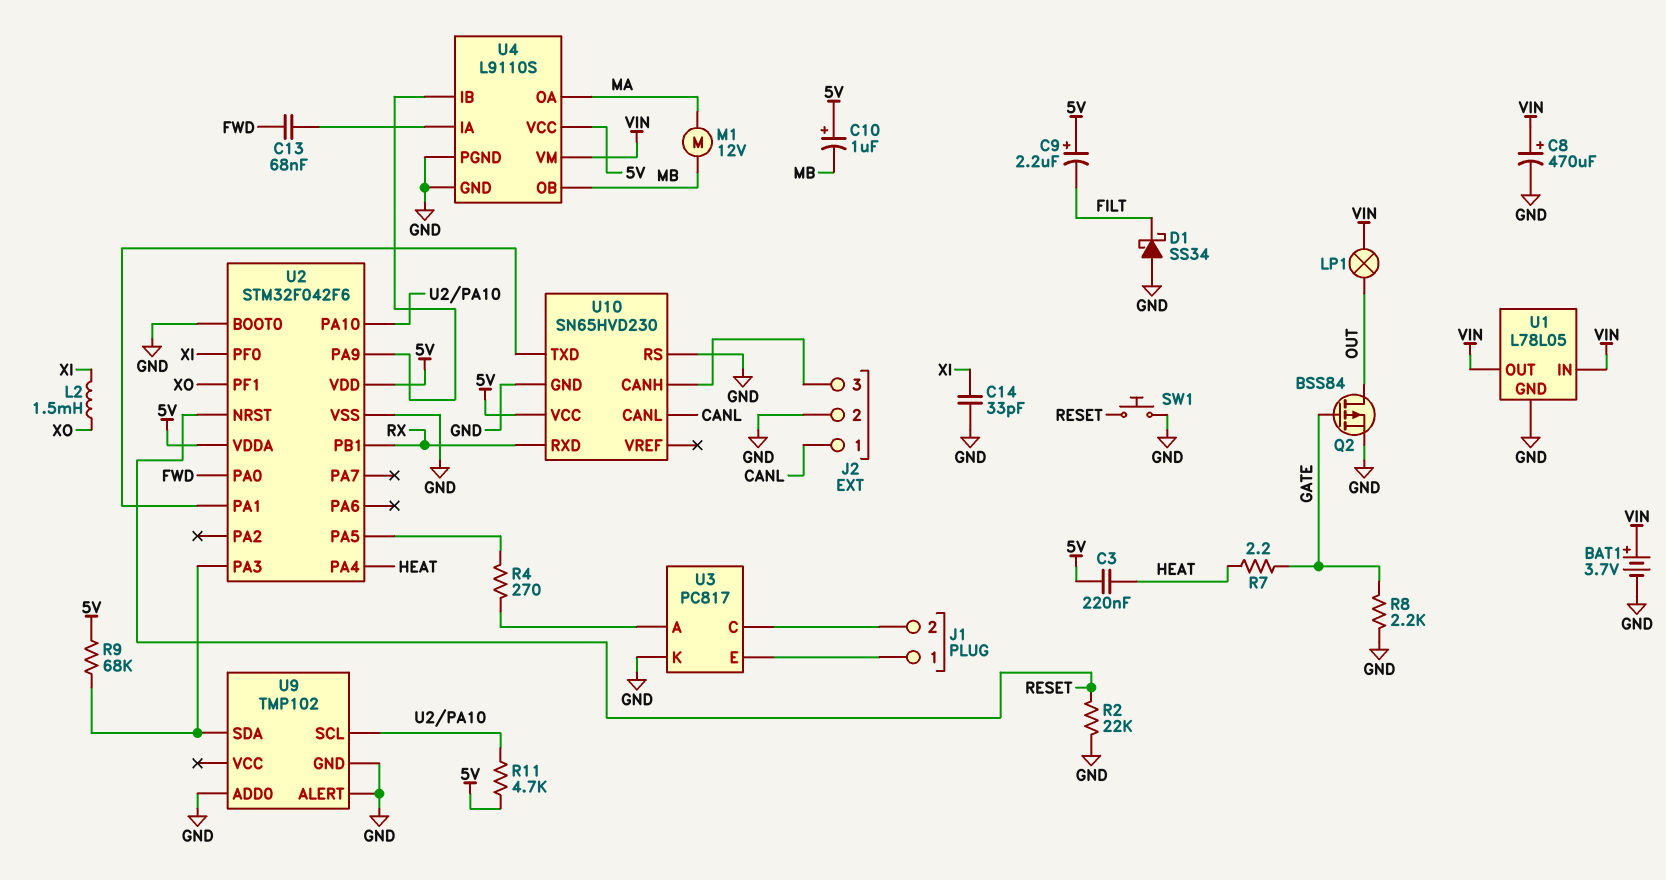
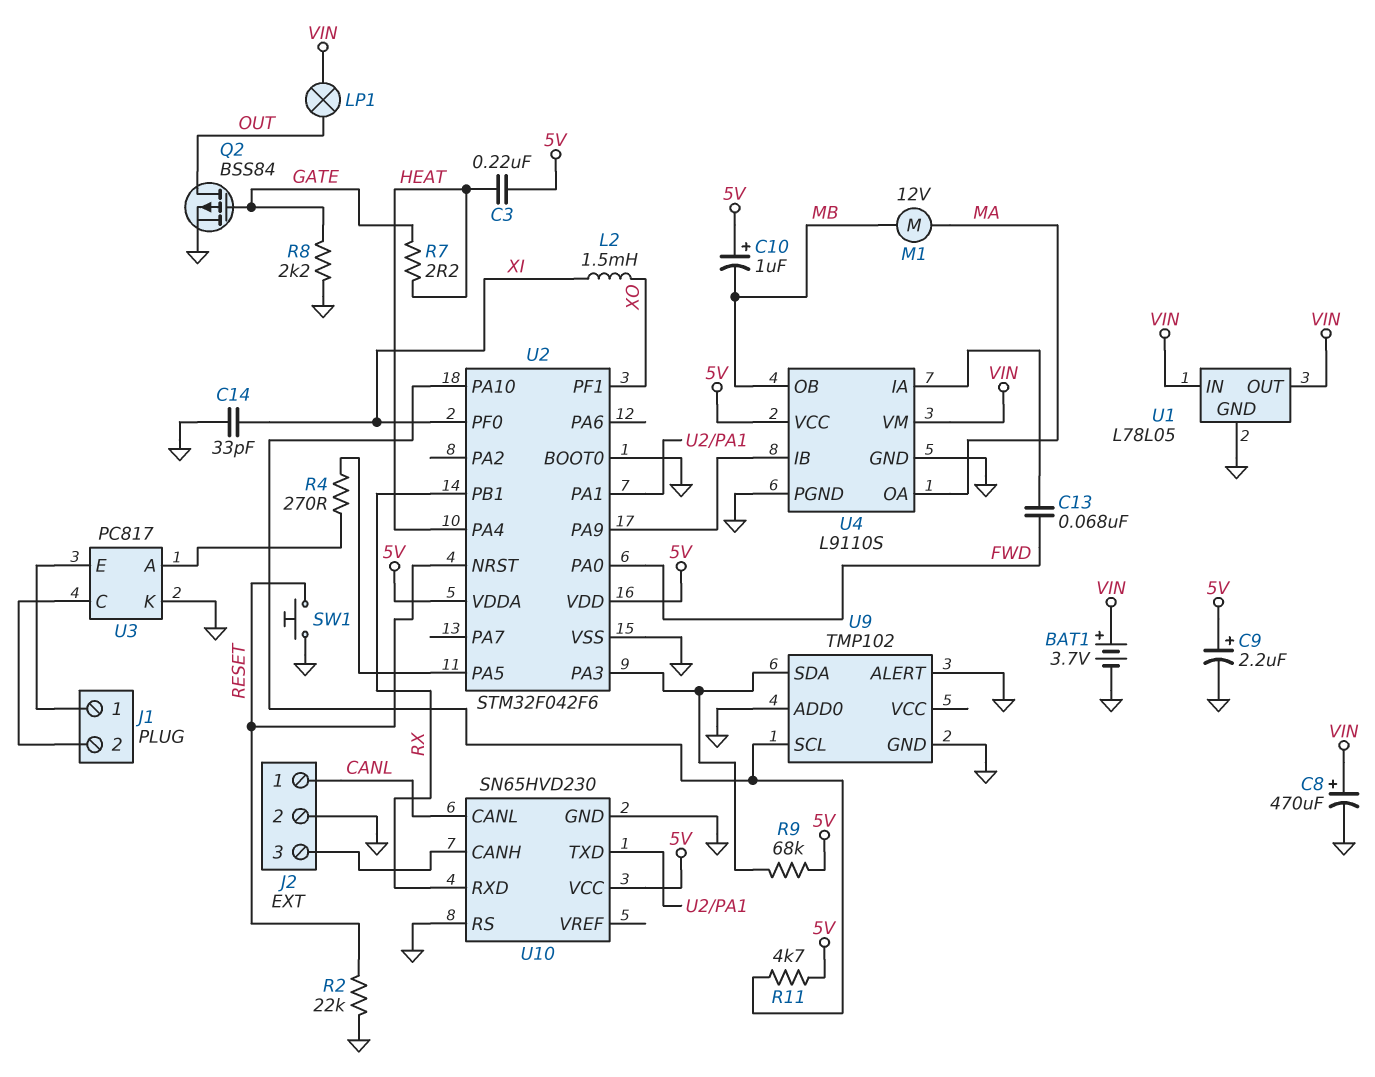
C9: 2.2uF (plus 5V, minus FILT) -> 2.2uF (plus 5V, minus GND)
D1: schottky SS34 (A GND, K FILT) -> none

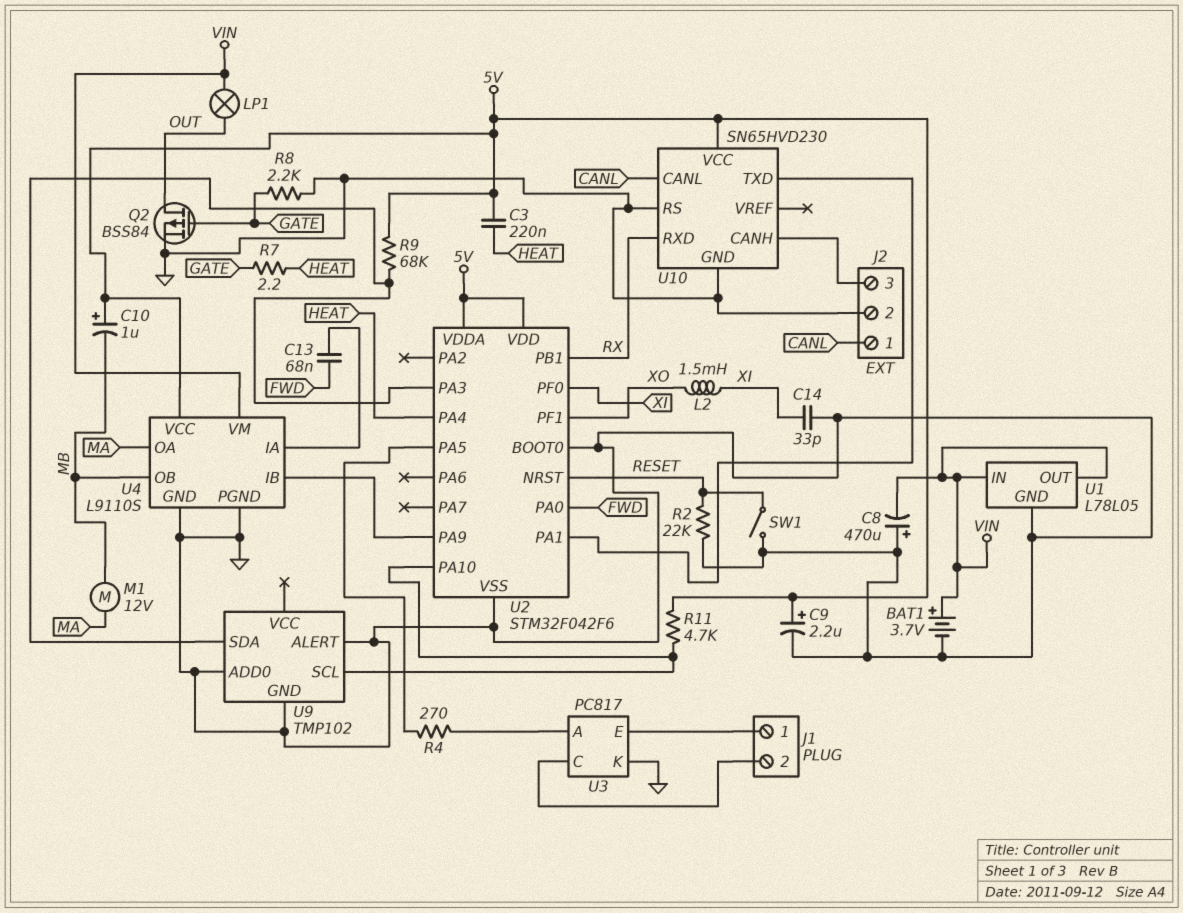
C8: 470uF (plus VIN, minus GND) -> 470uF (plus GND, minus VIN)
SW1: button (GND, RESET) -> switch (GND, RESET)

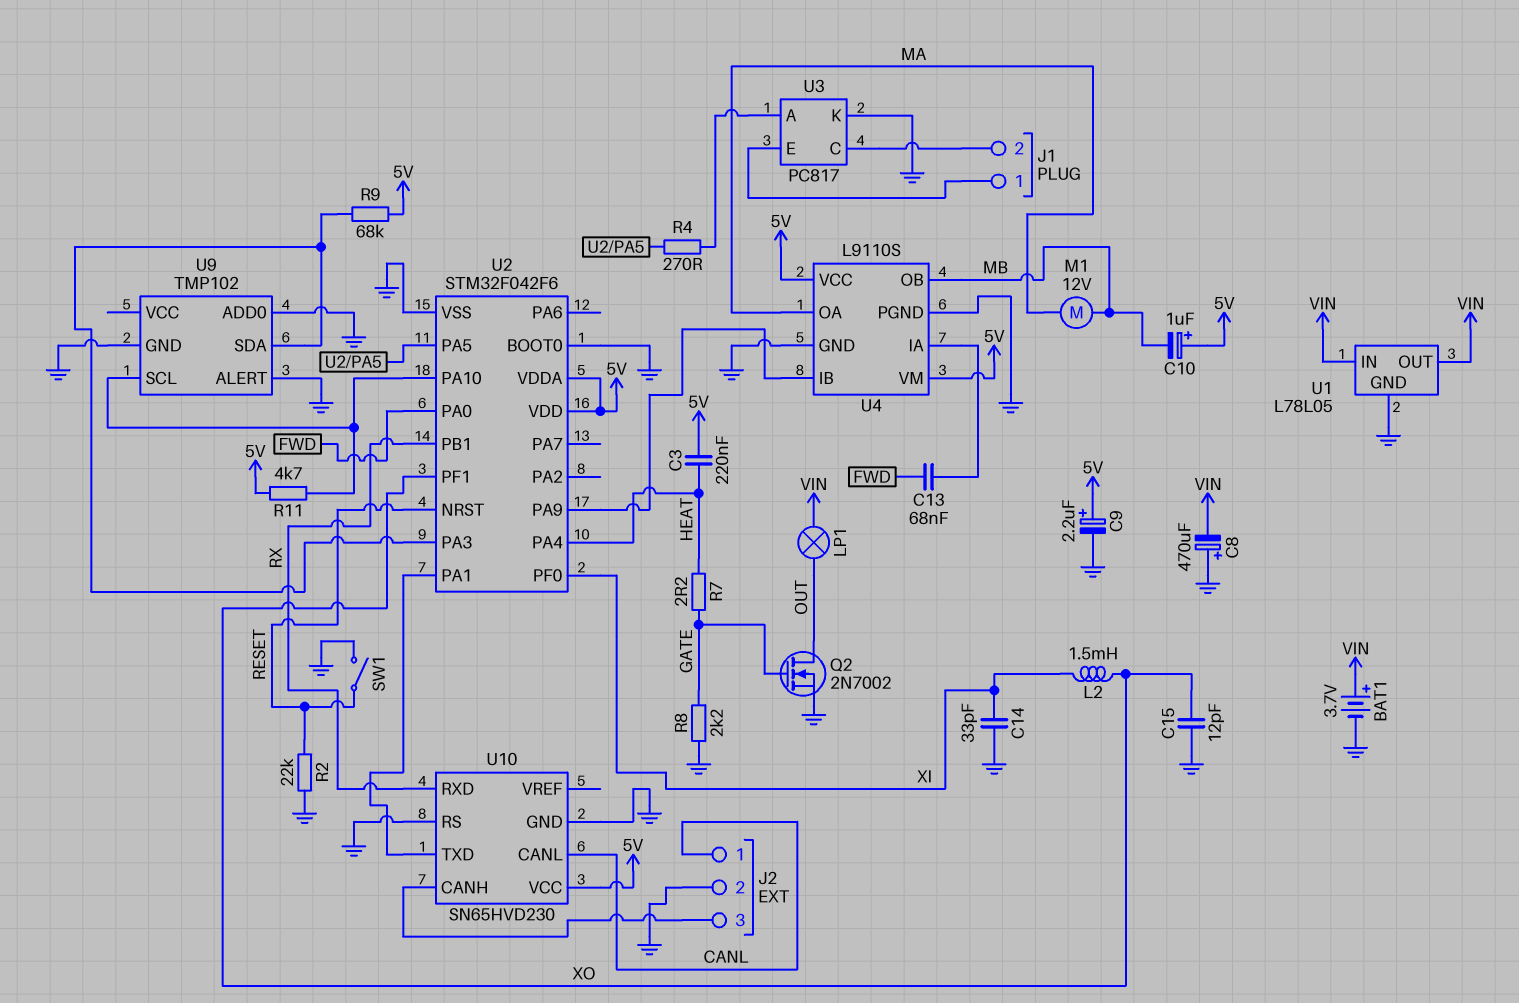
C15: none -> 12pF (GND, XO)
Q2: PMOS BSS84 (G GATE, D OUT, S GND) -> NMOS 2N7002 (G GATE, D OUT, S GND)
U4 pin VM: VIN -> 5V

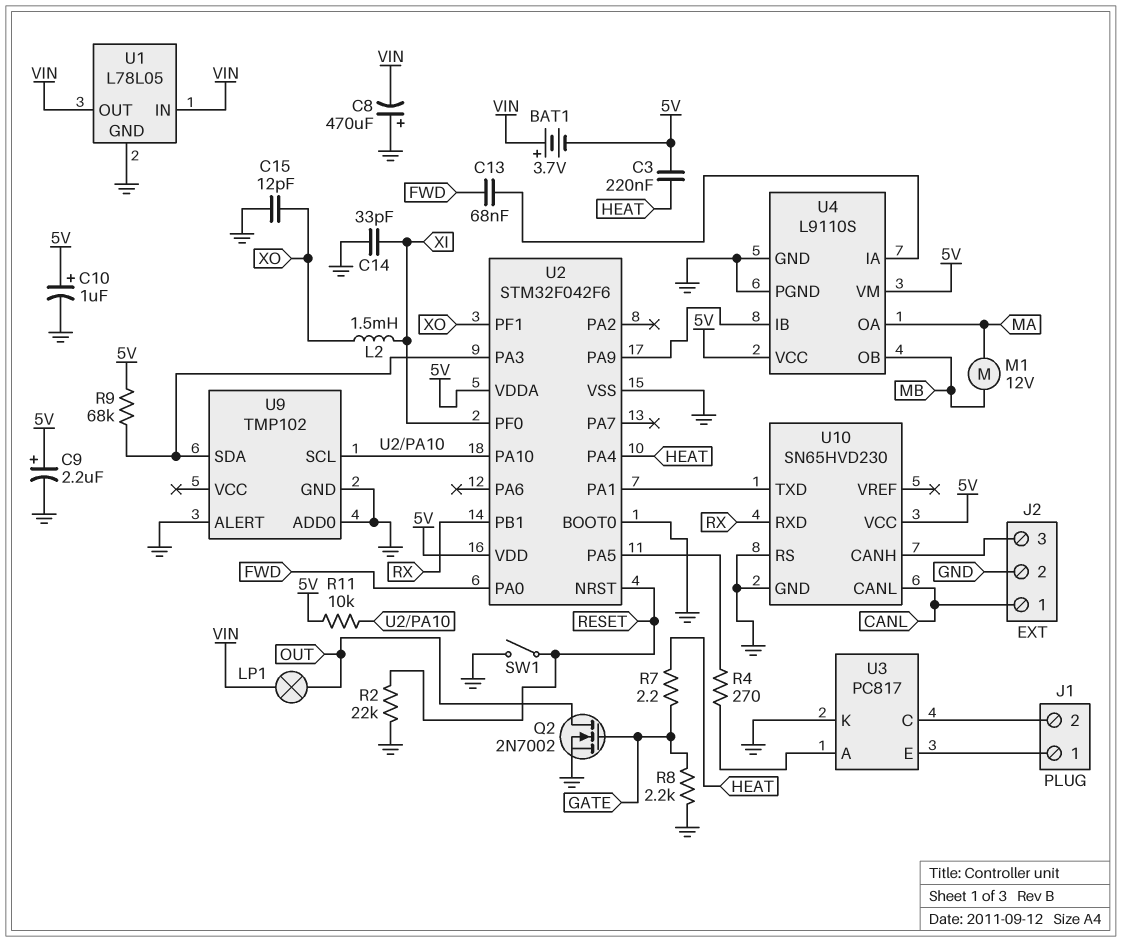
BAT1: 3.7V (plus VIN, minus GND) -> 3.7V (plus VIN, minus 5V)
C10: 1uF (plus 5V, minus MB) -> 1uF (plus 5V, minus GND)
R11: 4.7k (5V, U2/PA10) -> 10k (5V, U2/PA10)

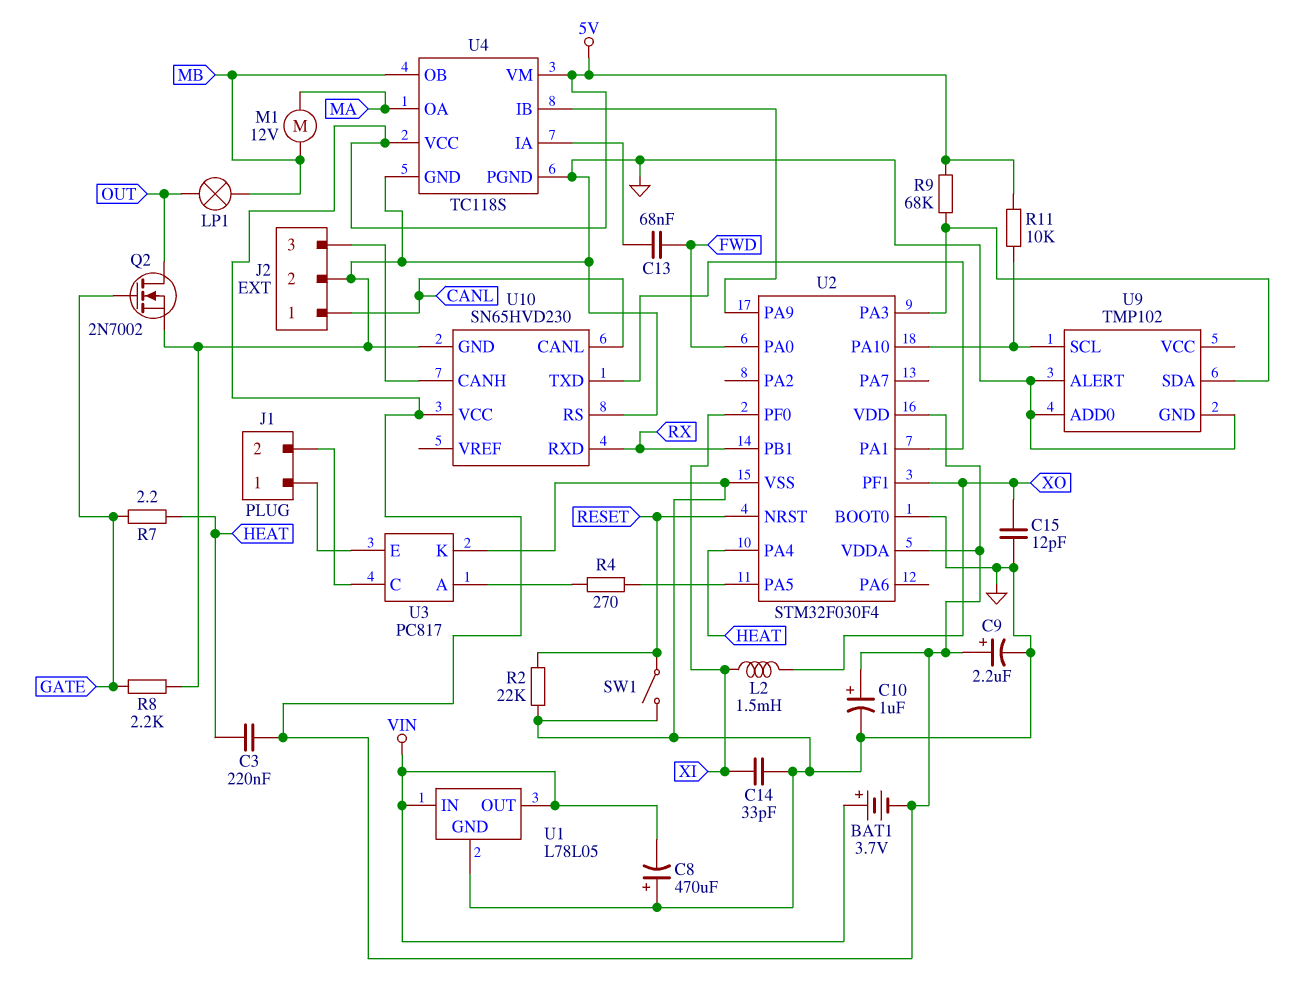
LP1: lamp (OUT, VIN) -> lamp (MB, OUT)
U2: STM32F042F6 -> STM32F030F4
U4: L9110S -> TC118S

